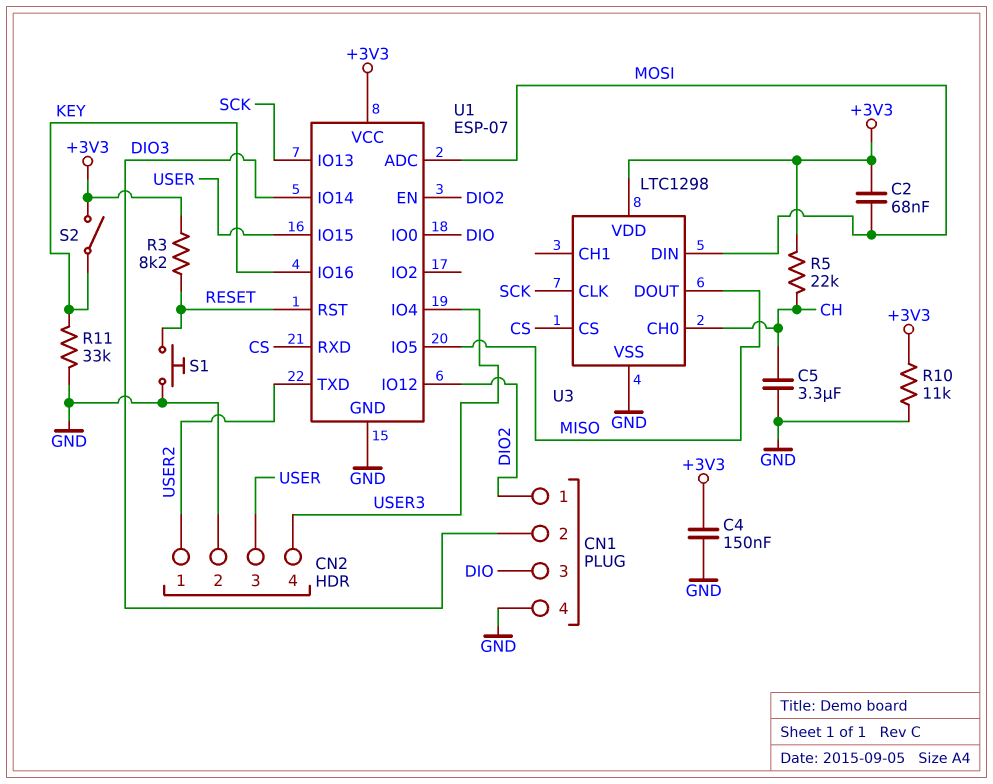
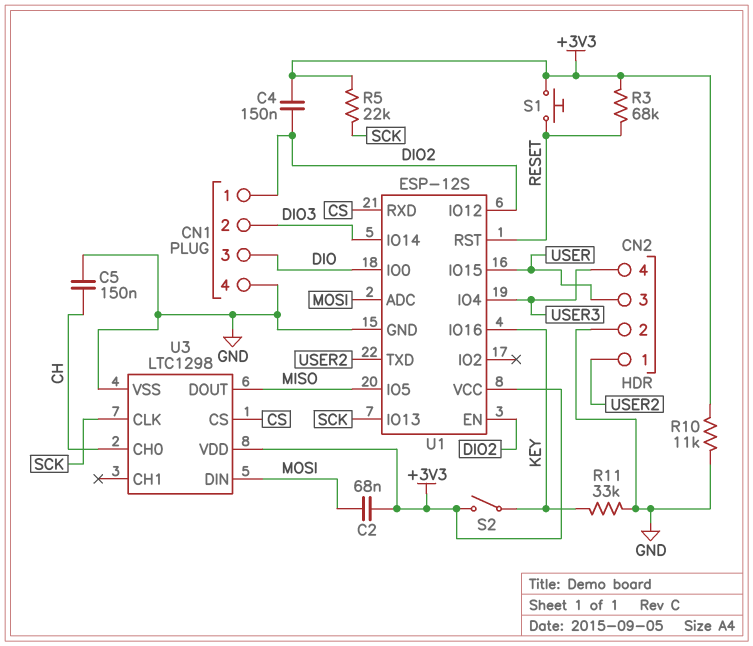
C4: 150nF (+3V3, GND) -> 150nF (+3V3, DIO2)
C5: 3.3uF (CH, GND) -> 150nF (CH, GND)
R3: 8.2k (+3V3, RESET) -> 68k (+3V3, RESET)
R5: 22k (+3V3, CH) -> 22k (+3V3, SCK)
S1: button (GND, RESET) -> button (+3V3, RESET)
U1: ESP-07 -> ESP-12S

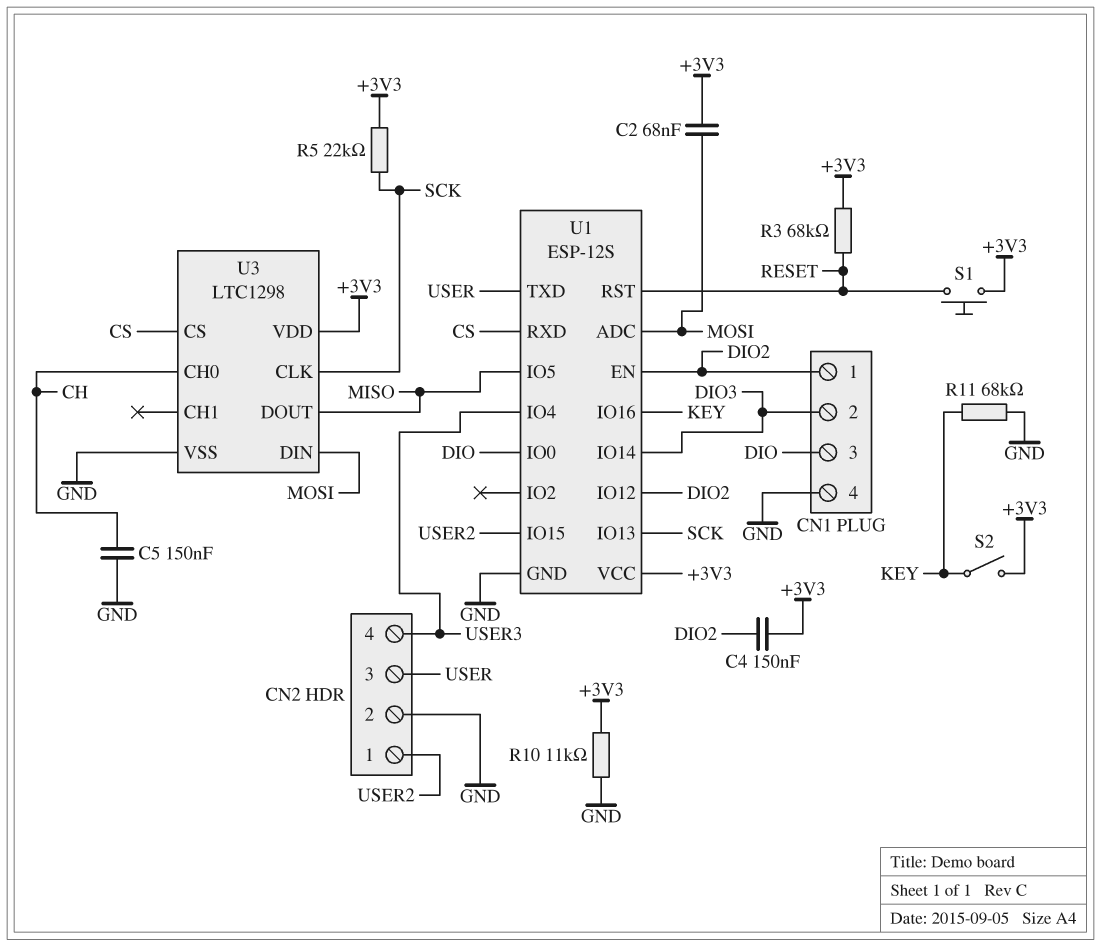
R11: 33k (GND, KEY) -> 68k (GND, KEY)
U1 pin IO15: USER -> USER2
U1 pin TXD: USER2 -> USER

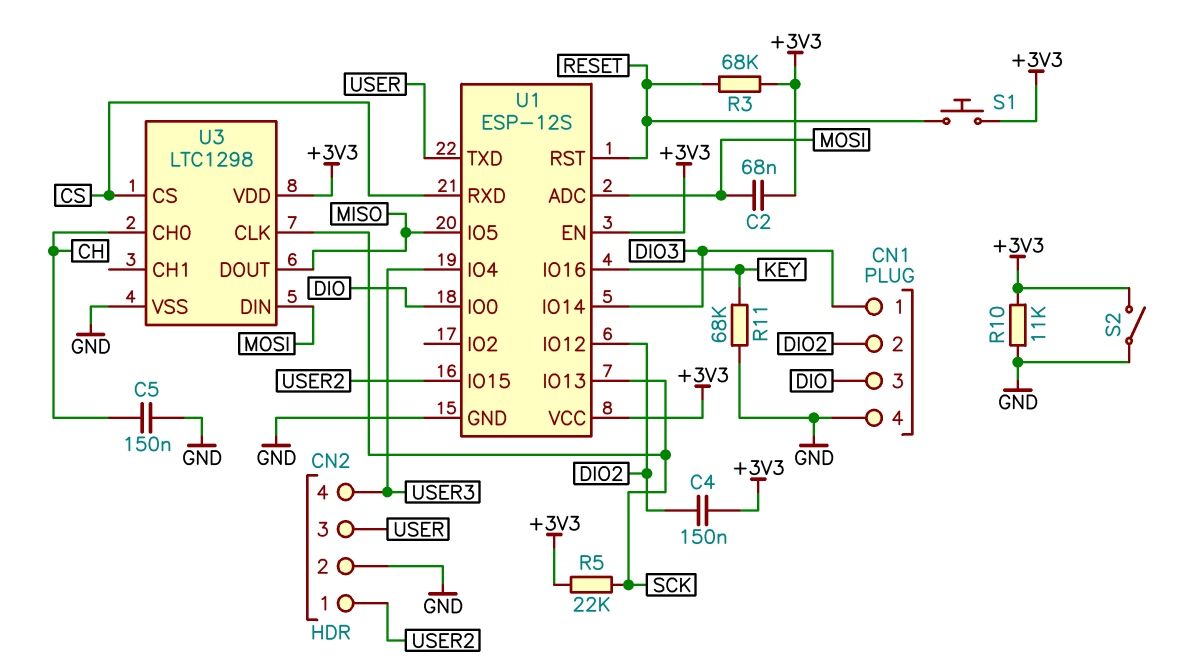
CN1 pin 1: DIO2 -> DIO3
CN1 pin 2: DIO3 -> DIO2
S2: switch (+3V3, KEY) -> switch (+3V3, GND)
U1 pin EN: DIO2 -> +3V3

